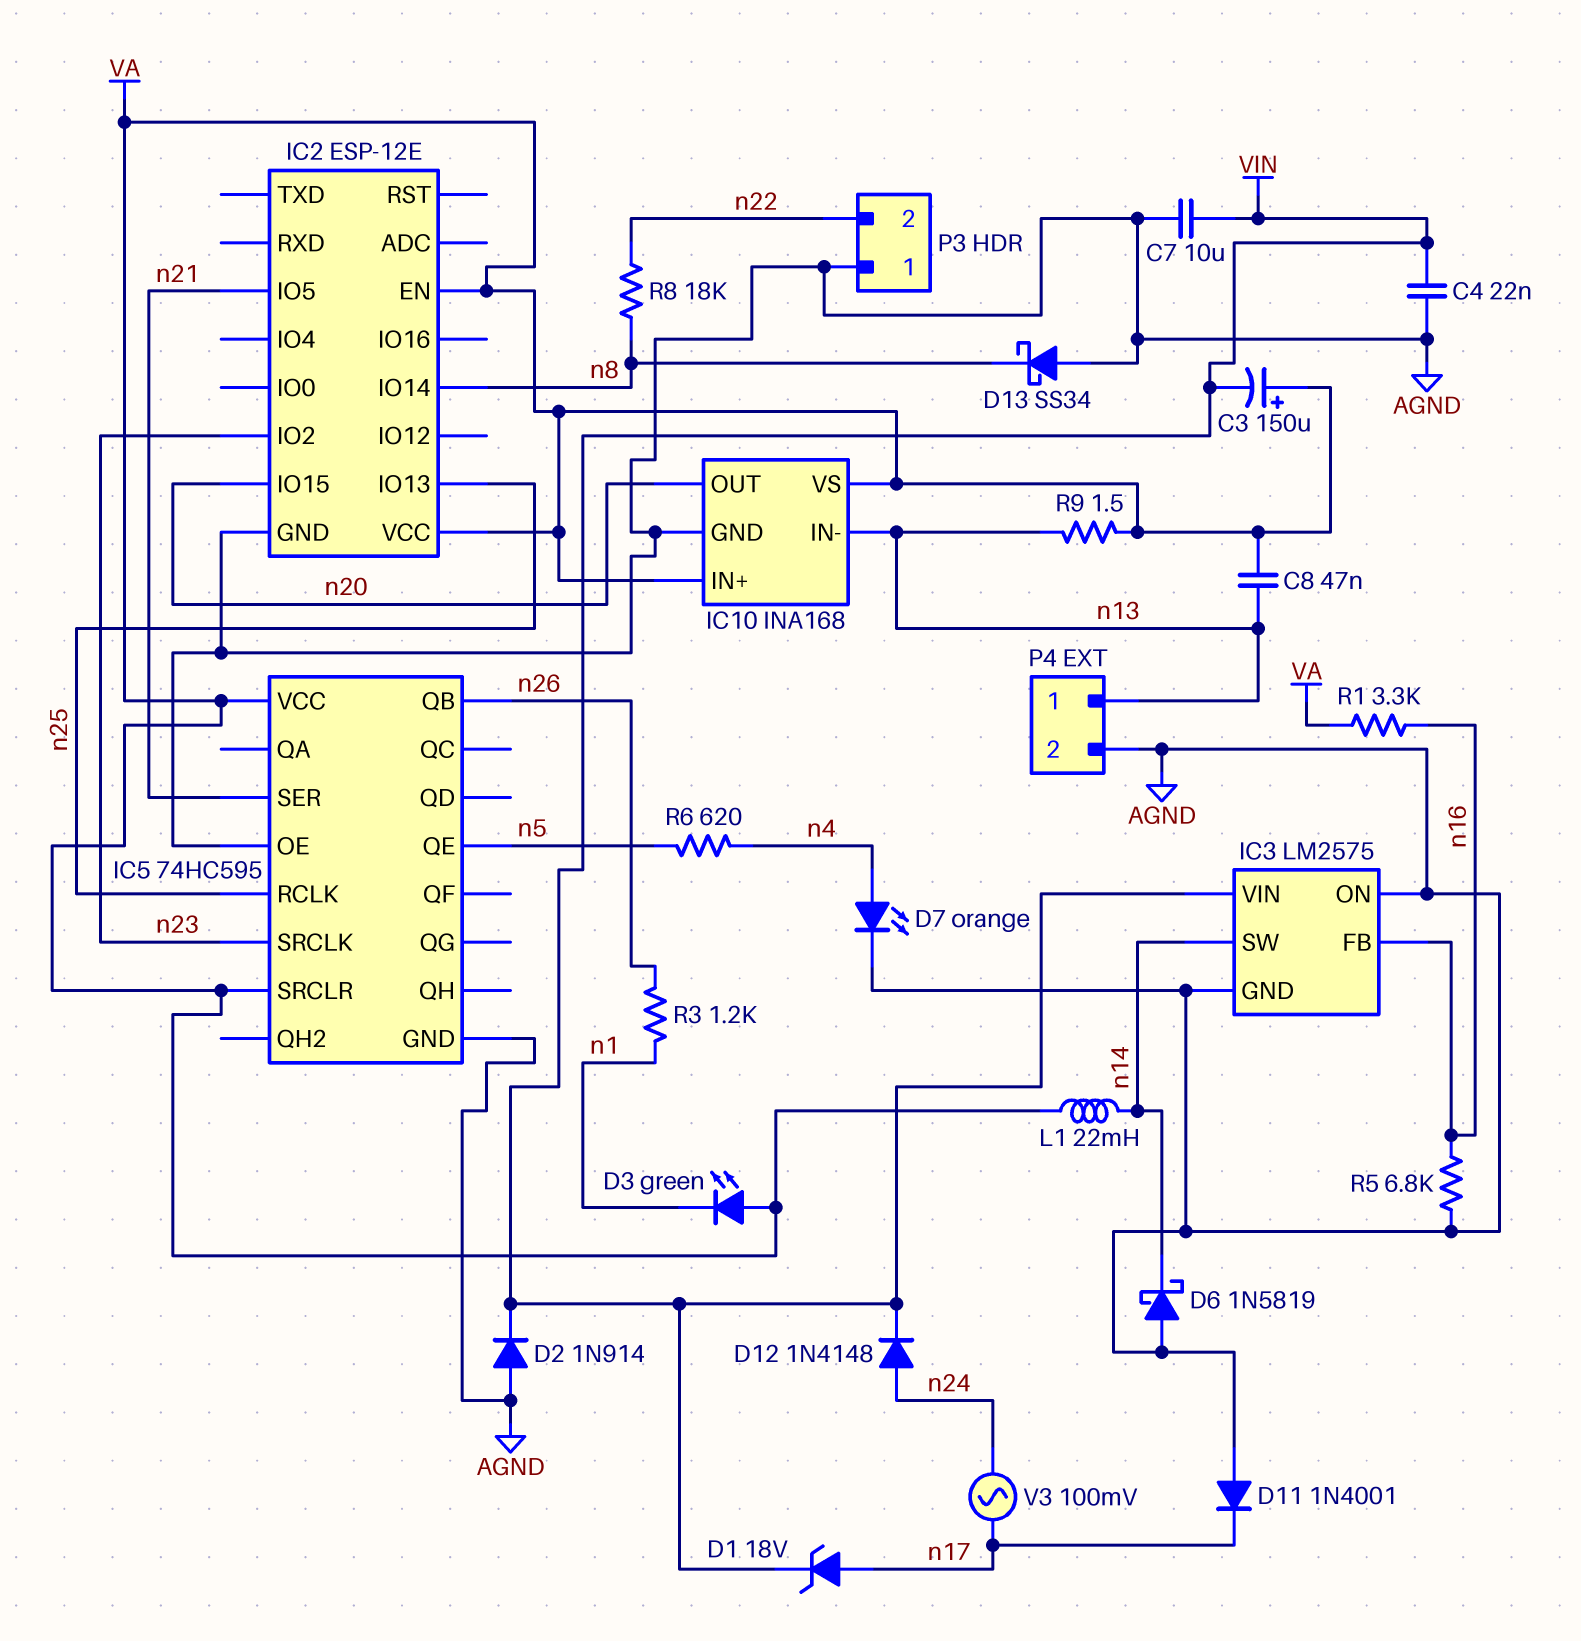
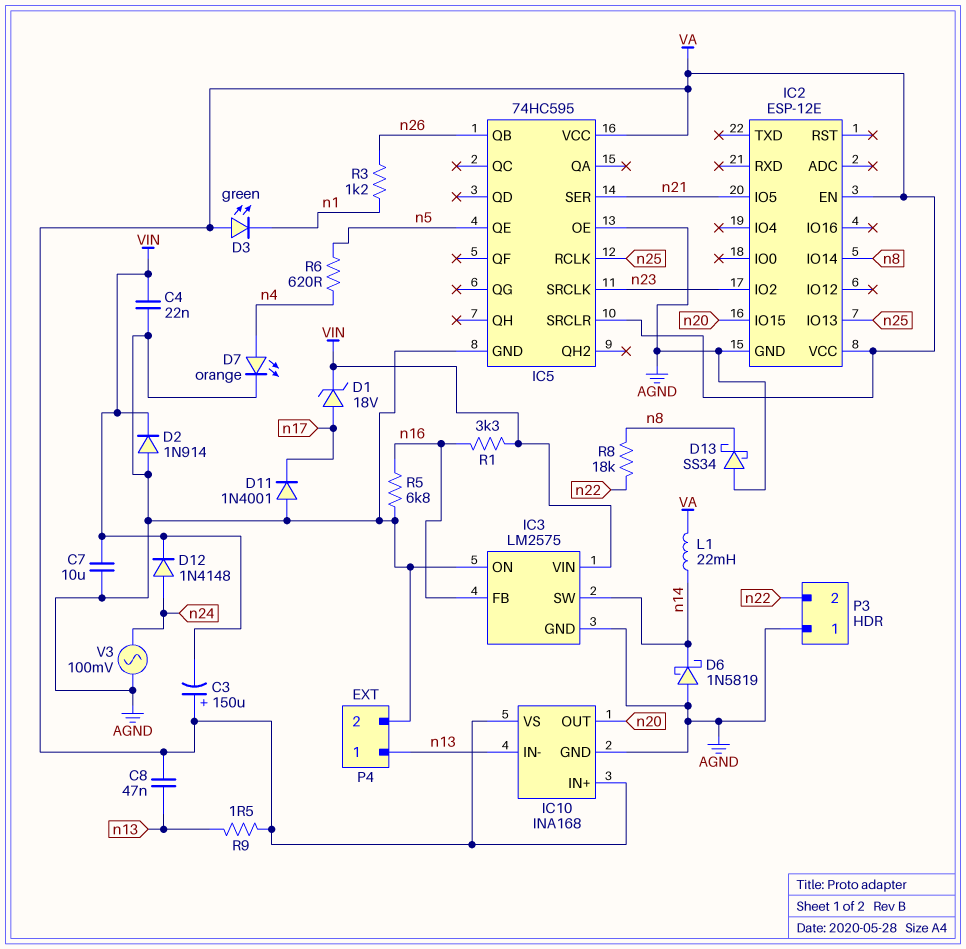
R1: 3.3k (VA, n16) -> 3.3k (VIN, n16)
V3: AC 100mV (n17, n24) -> AC 100mV (AGND, n24)

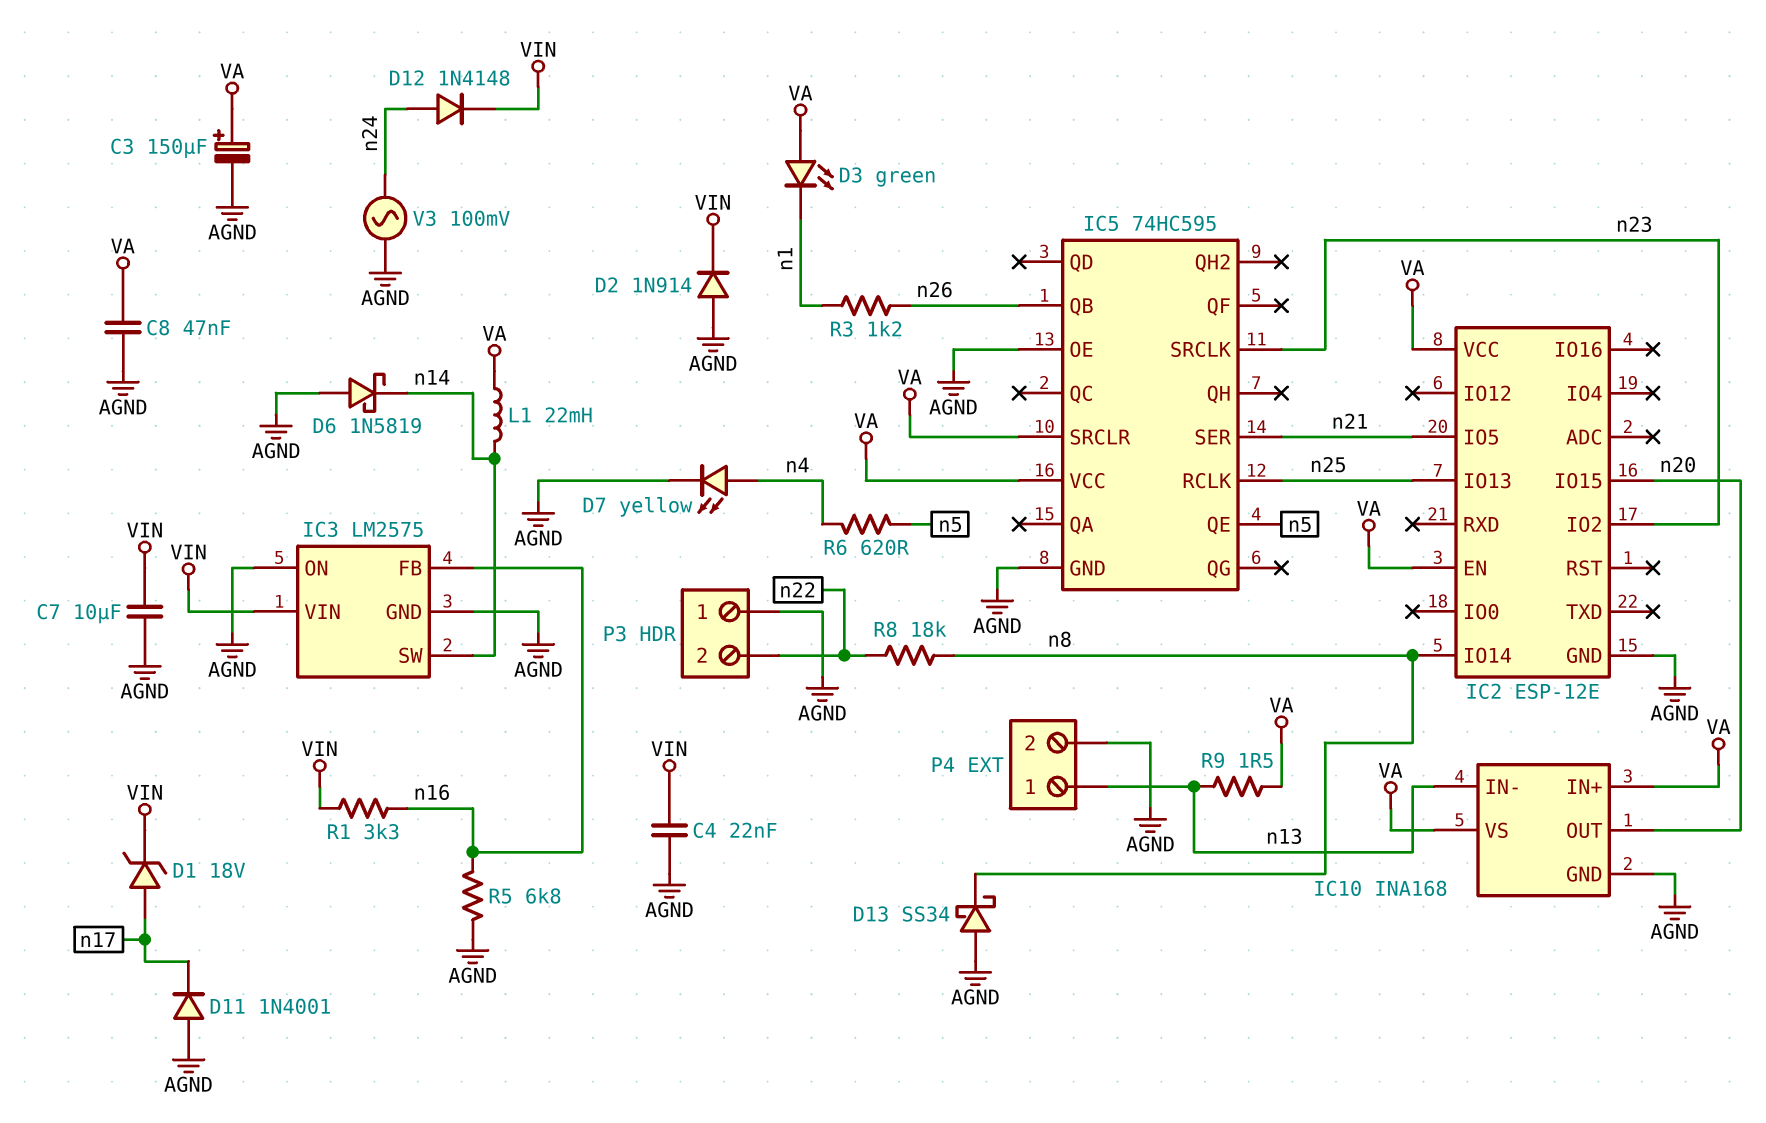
C3: 150uF (plus VA, minus VIN) -> 150uF (plus VA, minus AGND)
C8: 47nF (VA, n13) -> 47nF (AGND, VA)
D7: LED orange (A n4, K AGND) -> LED yellow (A n4, K AGND)

